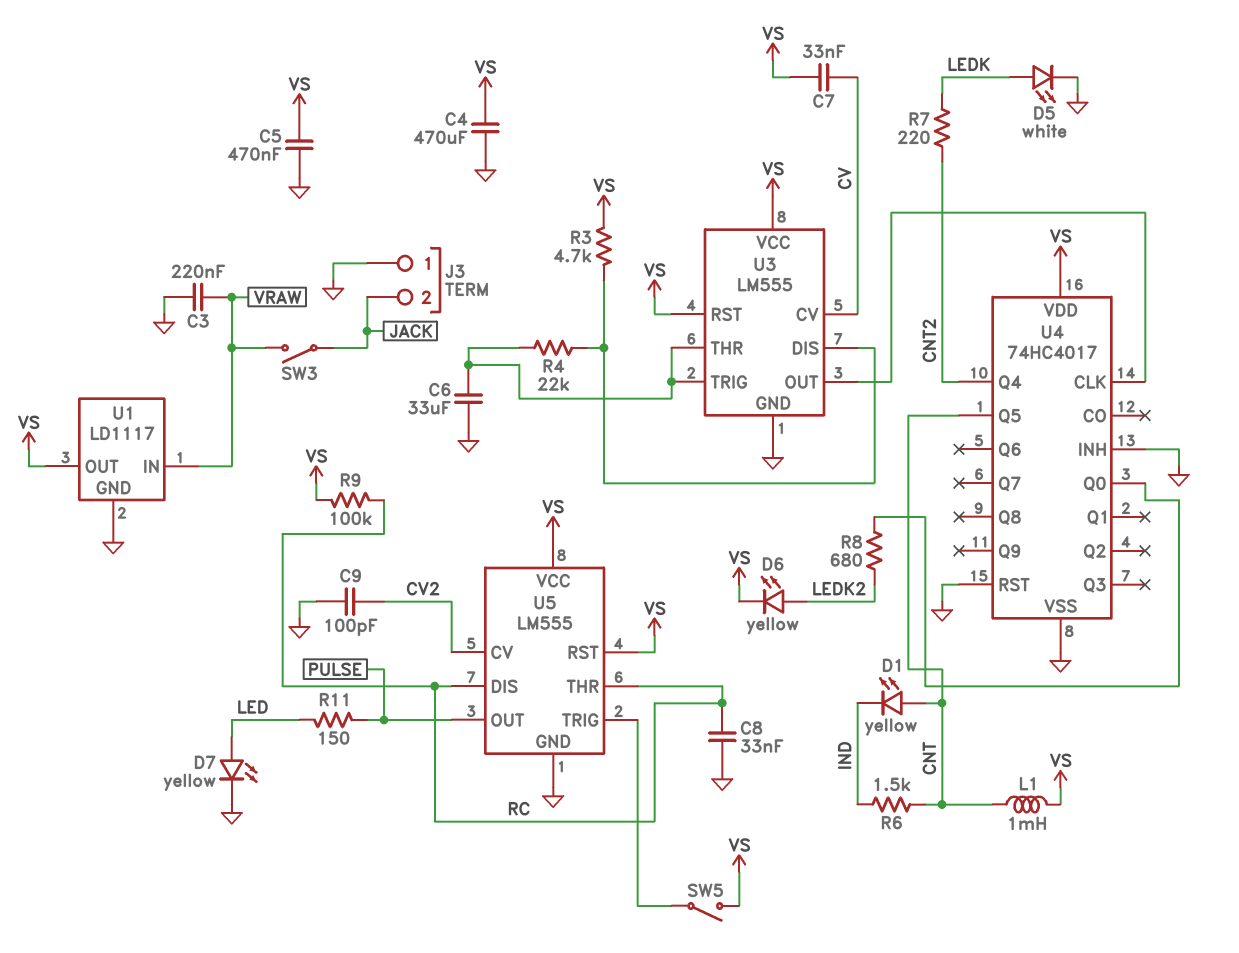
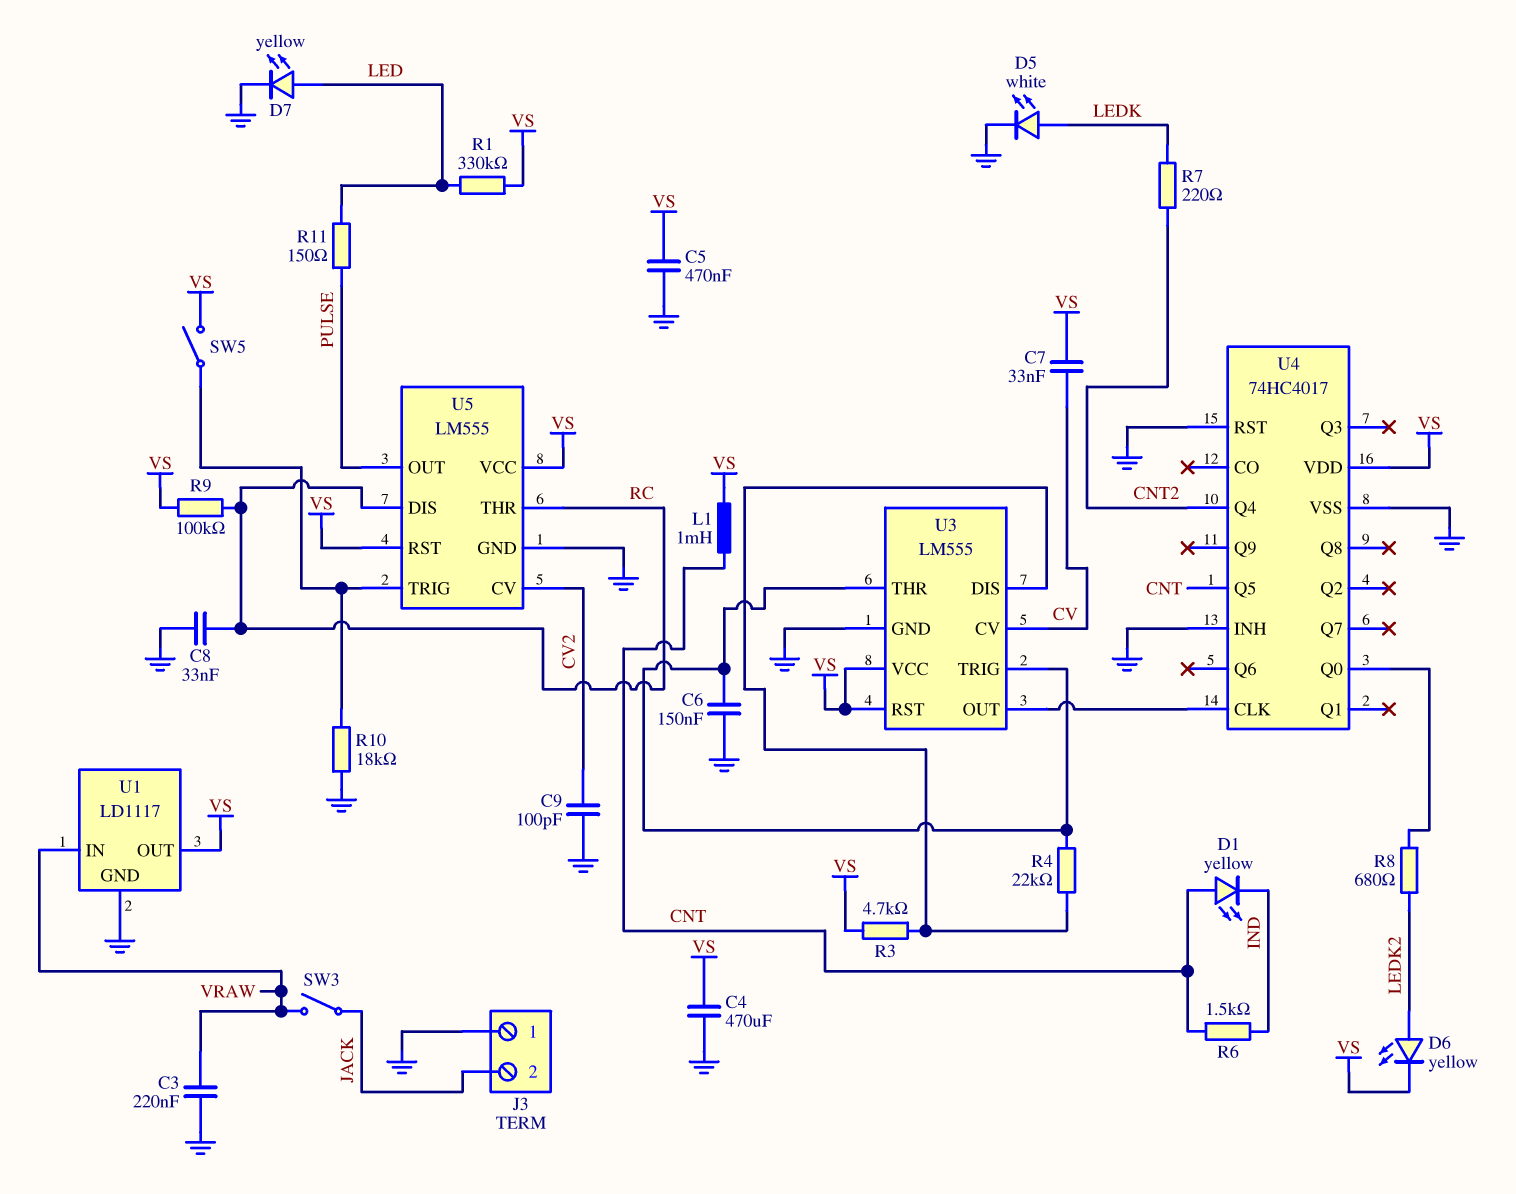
C6: 33uF (GND, U3/THR) -> 150nF (GND, U3/THR)
R1: none -> 330k (LED, VS)
R10: none -> 18k (GND, U5/TRIG)

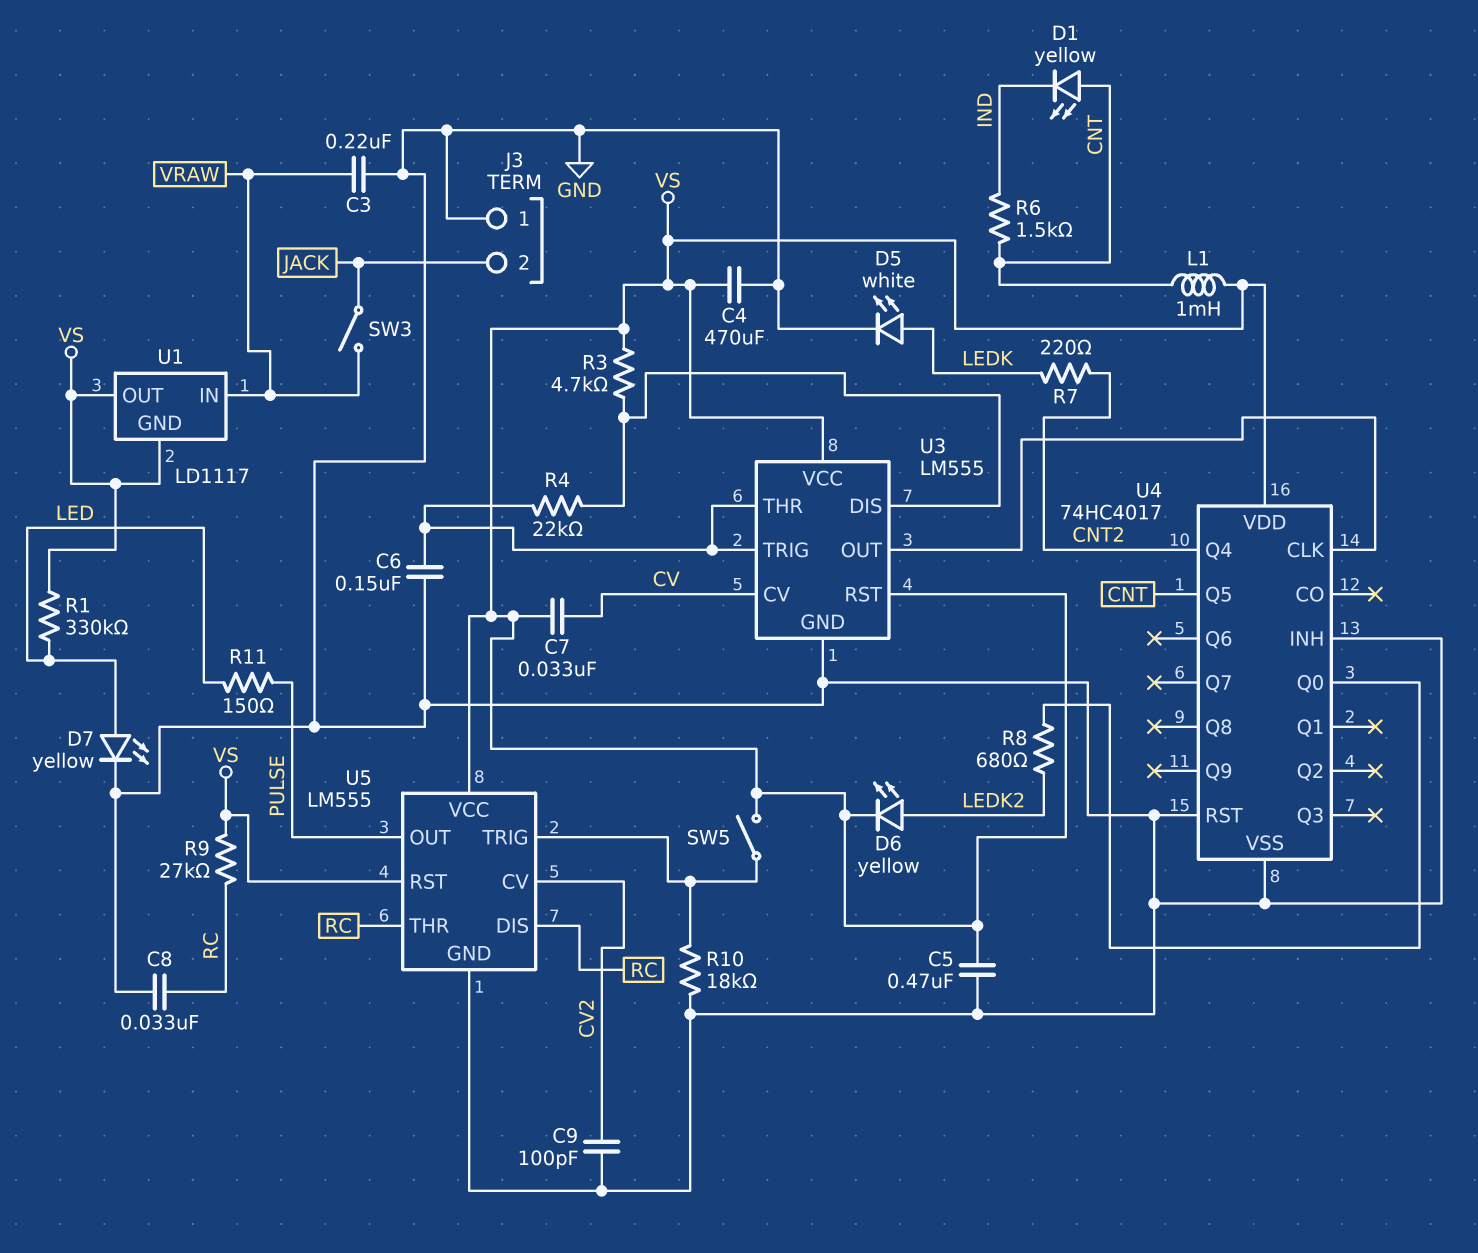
R9: 100k (RC, VS) -> 27k (RC, VS)
U1 pin GND: GND -> VS

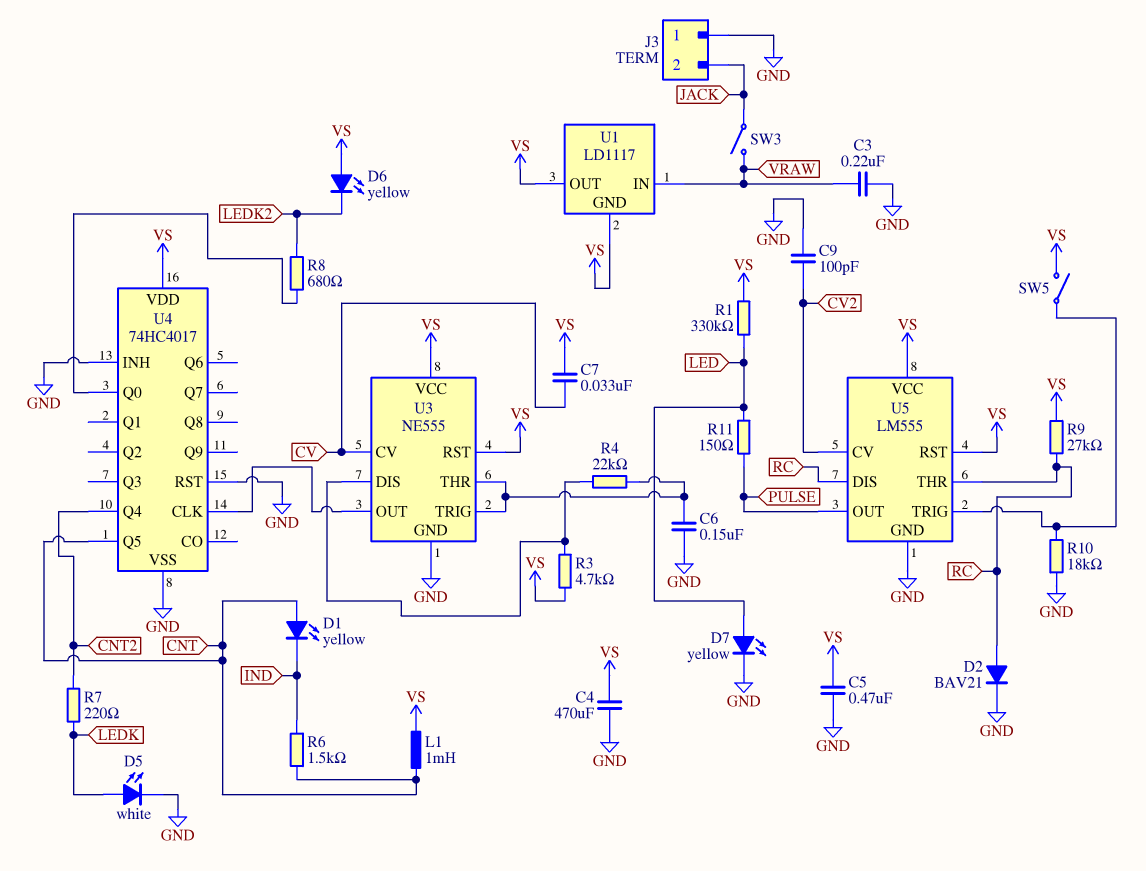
C8: 33nF (GND, RC) -> none
D2: none -> diode BAV21 (A RC, K GND)
D6: LED yellow (A LEDK2, K VS) -> LED yellow (A VS, K LEDK2)
U3: LM555 -> NE555

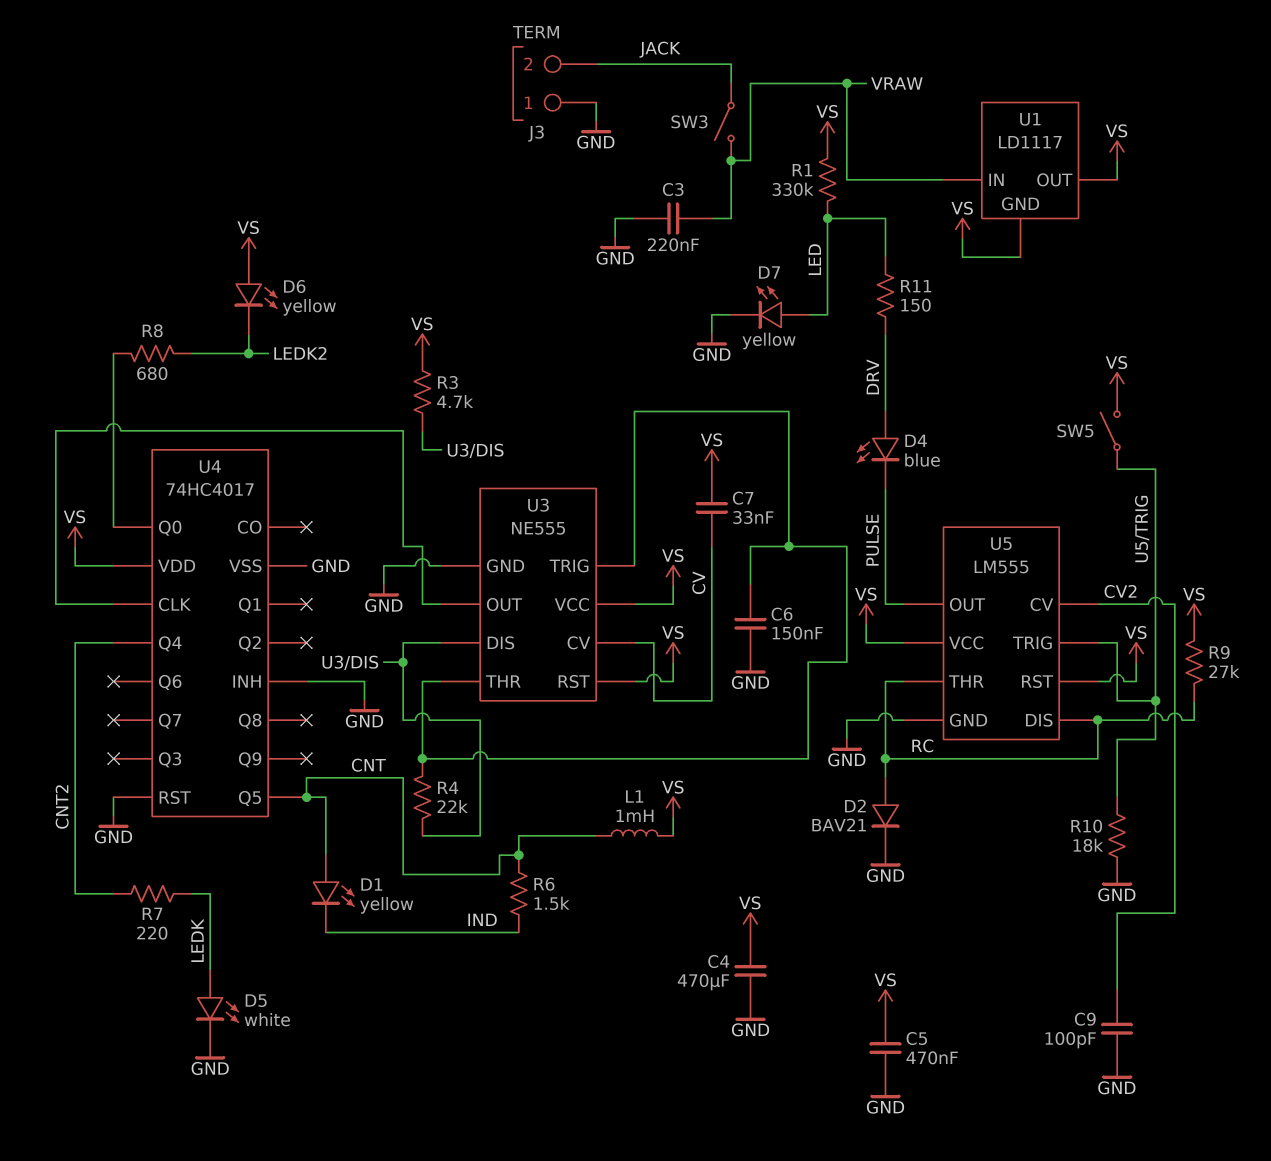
D4: none -> LED blue (A DRV, K PULSE)
R11: 150 (LED, PULSE) -> 150 (DRV, LED)

